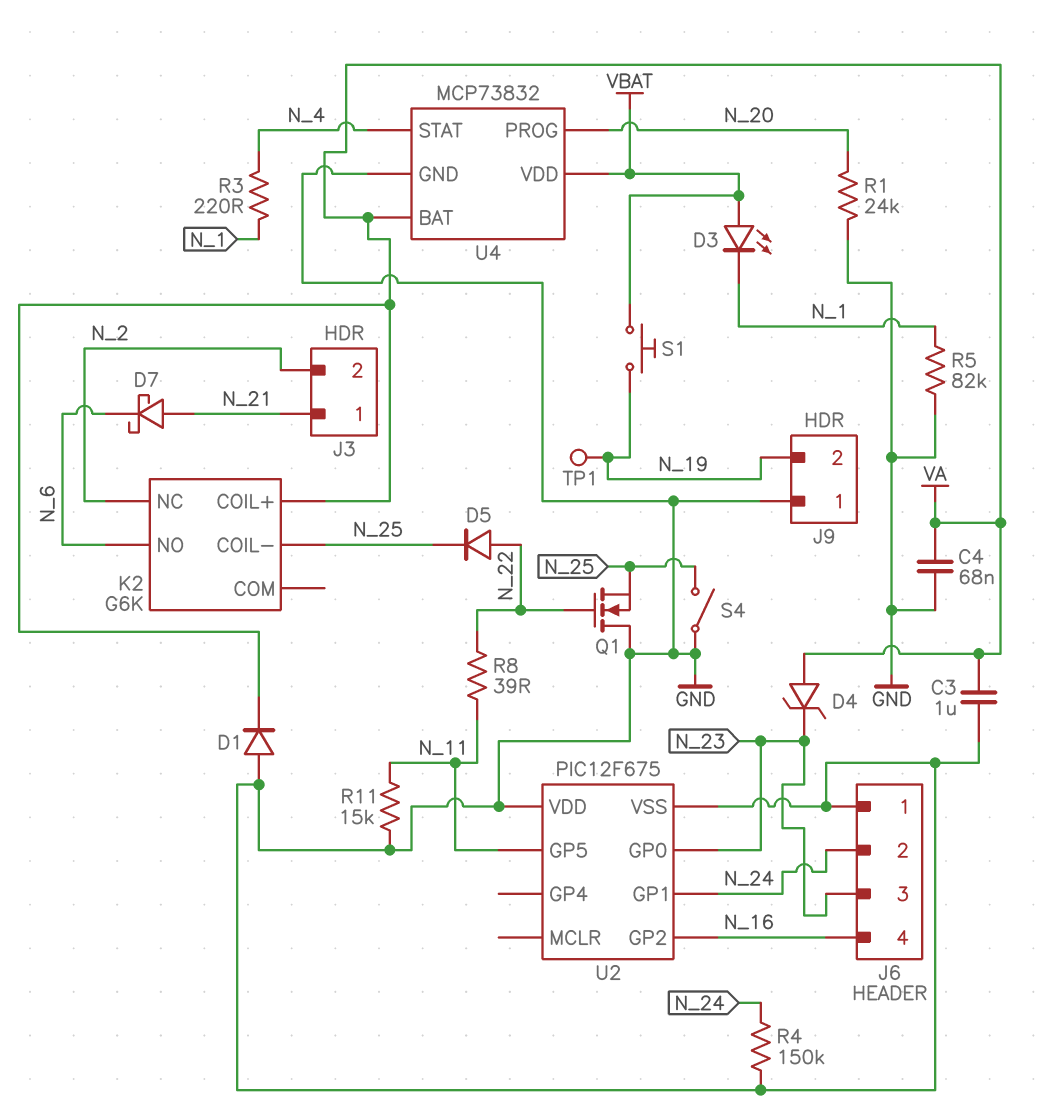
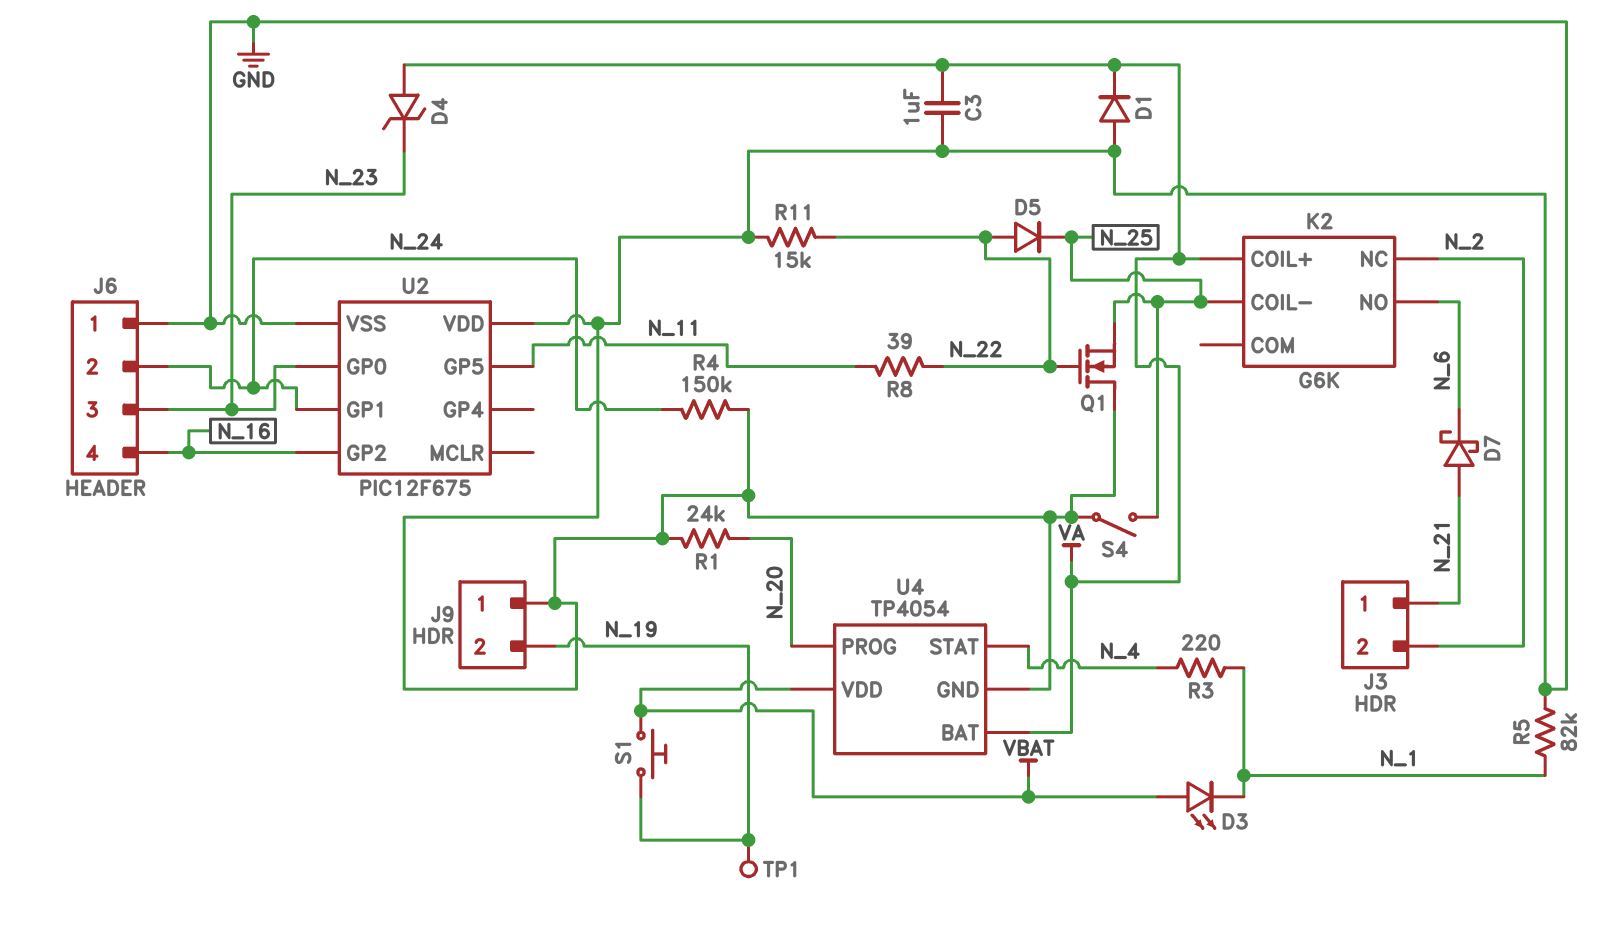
C4: 68nF (GND, VA) -> none
R11: 15k (GND, N_11) -> 15k (GND, N_22)
U4: MCP73832 -> TP4054

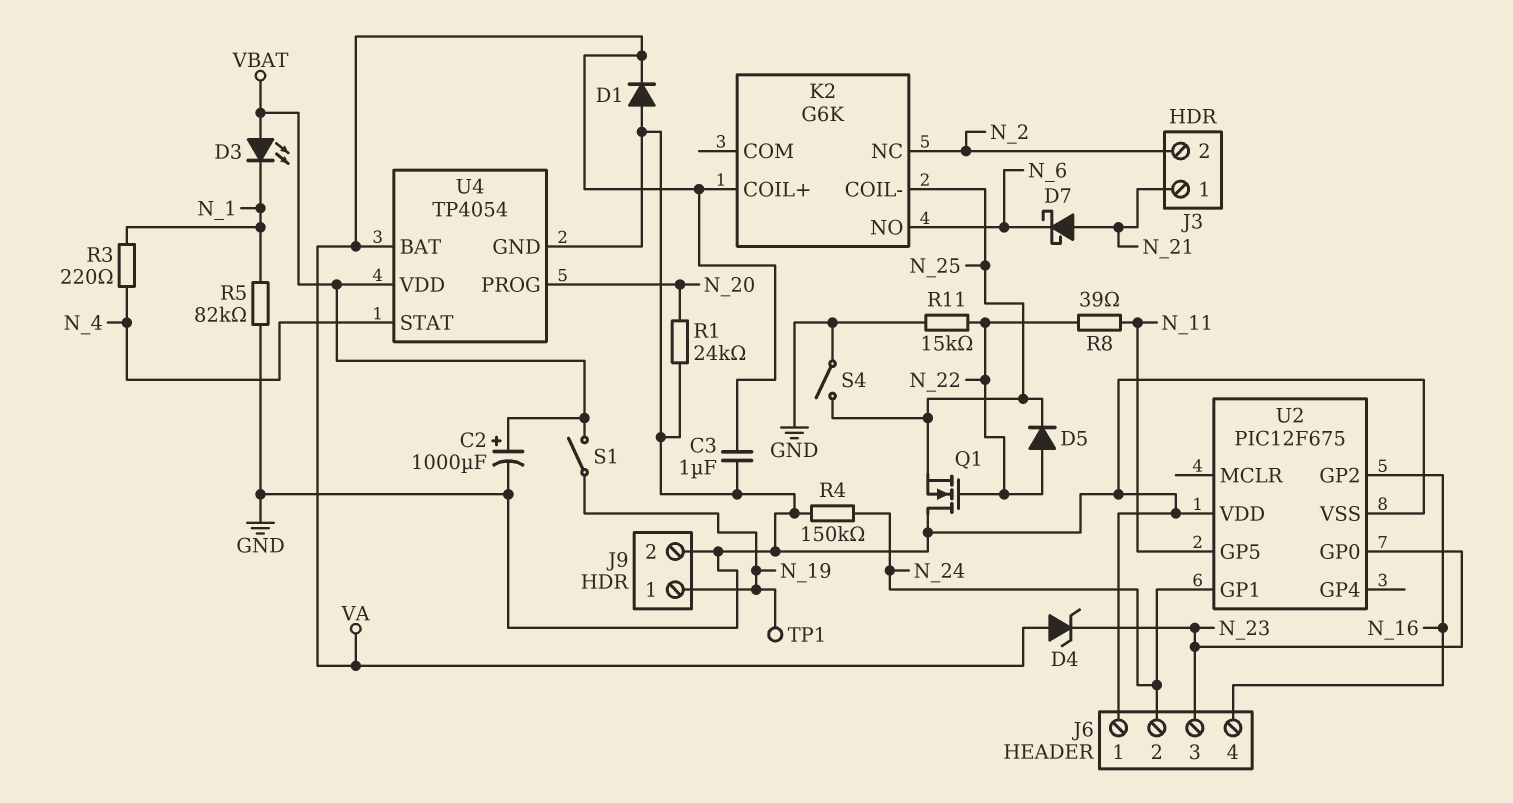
C2: none -> 1000uF (plus VBAT, minus GND)
J9 pin 1: GND -> N_19
J9 pin 2: N_19 -> GND
S1: button (N_19, VBAT) -> switch (N_19, VBAT)

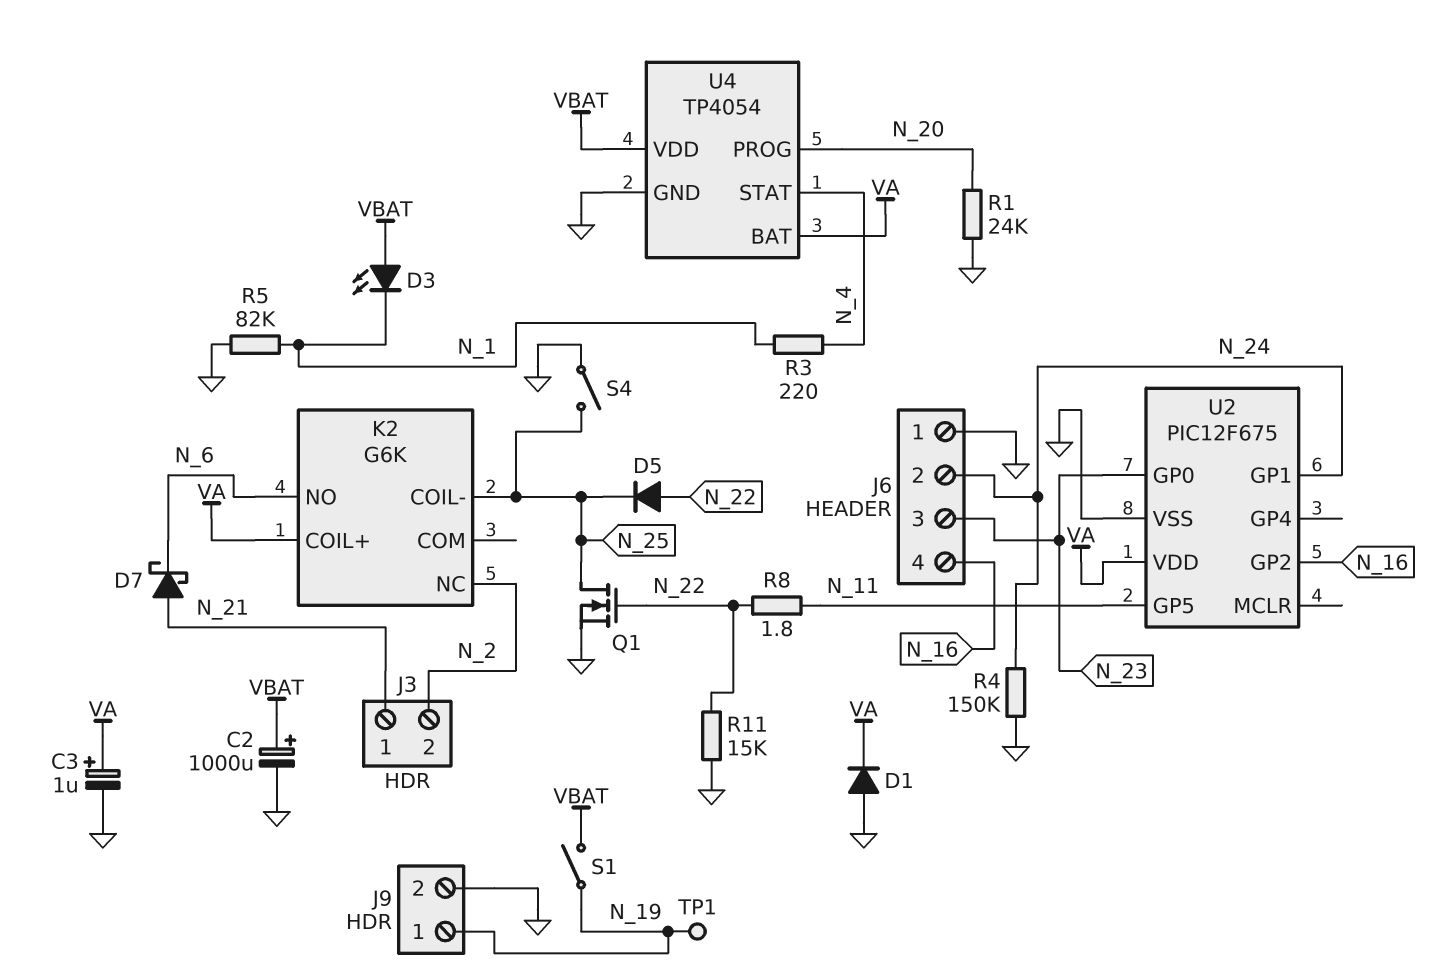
C3: 1uF (GND, VA) -> 1uF (plus VA, minus GND)
D4: zener (A VA, K N_23) -> none
Q1: NMOS (G N_22, D GND, S N_25) -> NMOS (G N_22, D N_25, S GND)
R8: 39 (N_11, N_22) -> 1.8 (N_11, N_22)
U2 pin VDD: GND -> VA

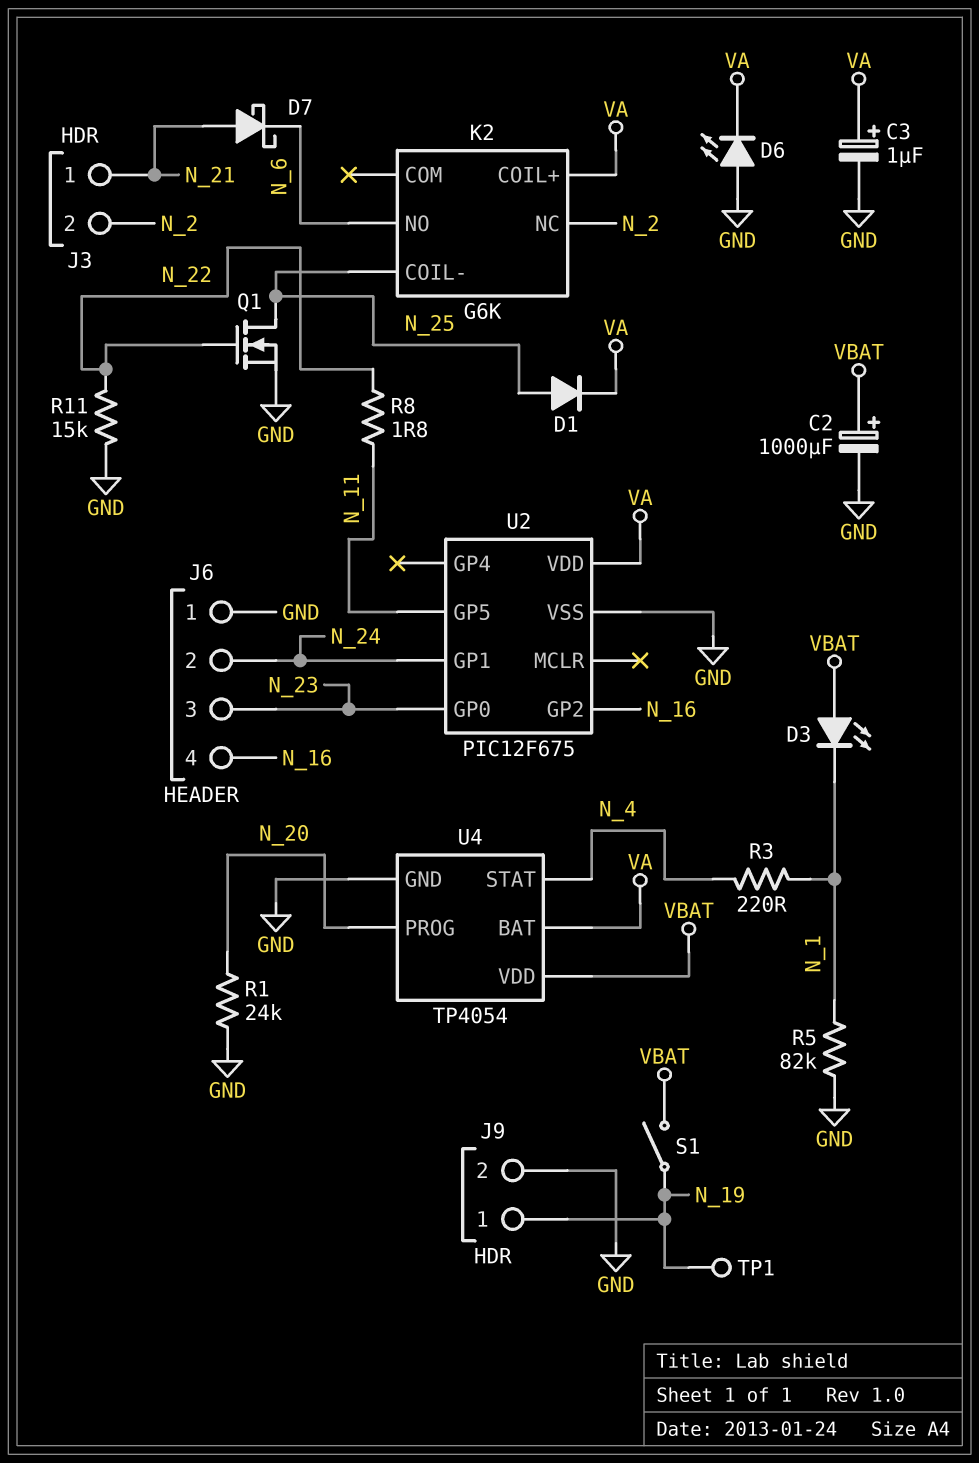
D1: diode (A GND, K VA) -> diode (A N_25, K VA)
D5: diode (A N_22, K N_25) -> none
D6: none -> LED (A GND, K VA)
R4: 150k (GND, N_24) -> none
S4: switch (GND, N_25) -> none

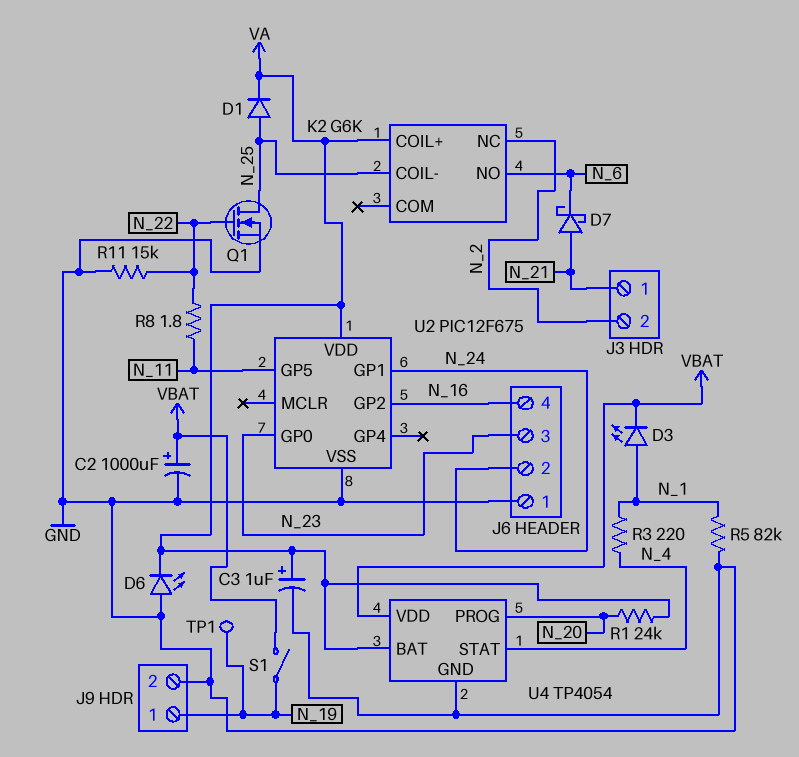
D3: LED (A VBAT, K N_1) -> LED (A N_1, K VBAT)
R1: 24k (GND, N_20) -> 24k (N_20, VA)

